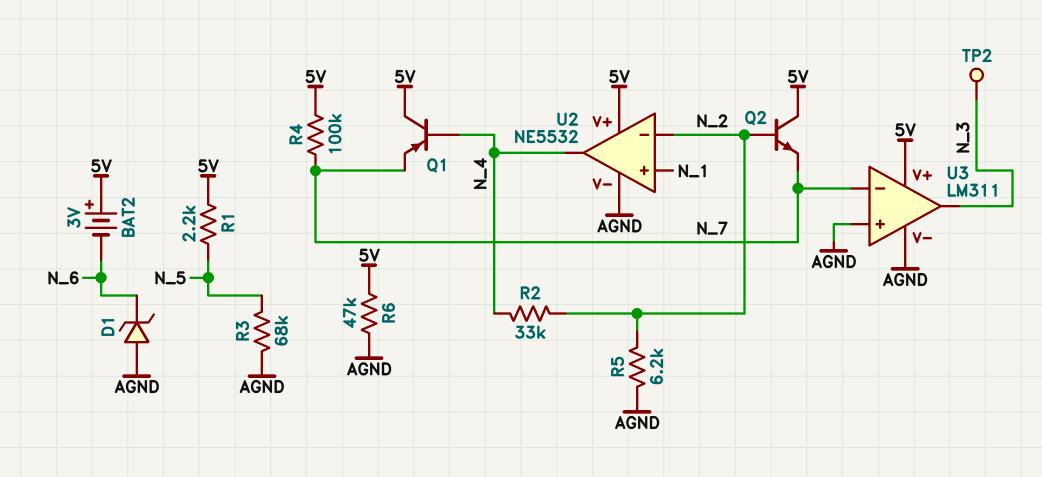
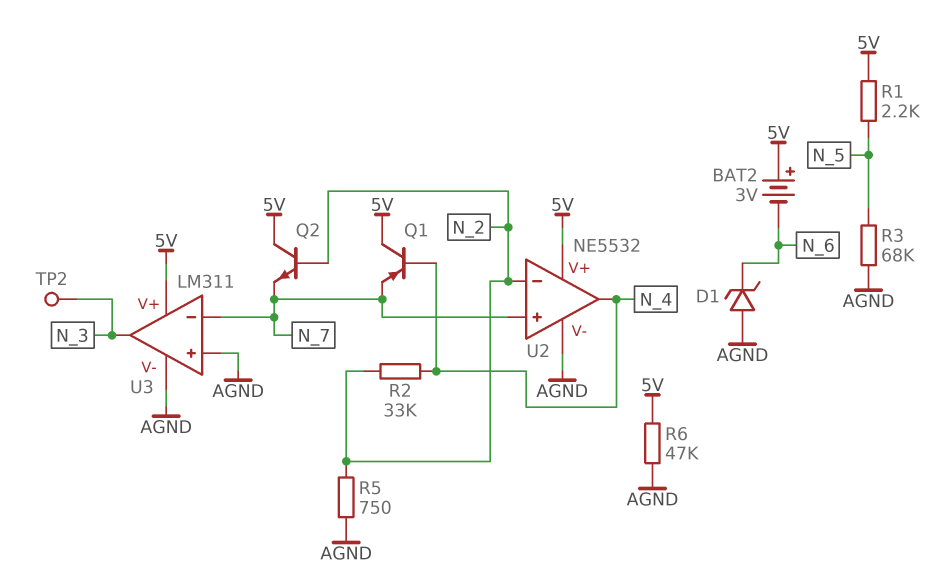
R4: 100k (5V, N_7) -> none
R5: 6.2k (AGND, N_2) -> 750 (AGND, N_2)
U2 pin in+: N_1 -> N_7

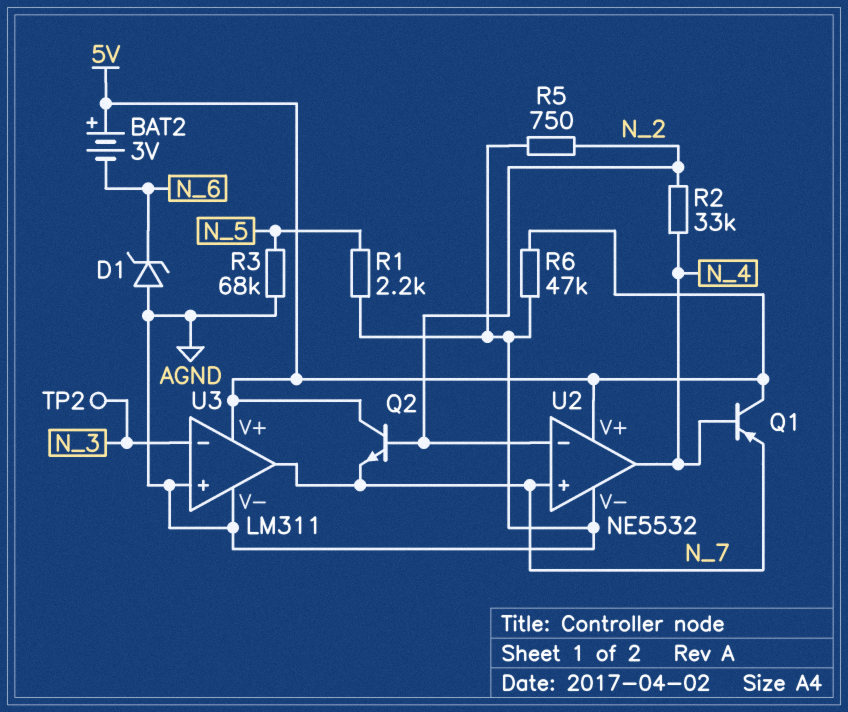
R1: 2.2k (5V, N_5) -> 2.2k (AGND, N_5)
U3 pin in-: N_7 -> N_3
U3 pin out: N_3 -> N_7

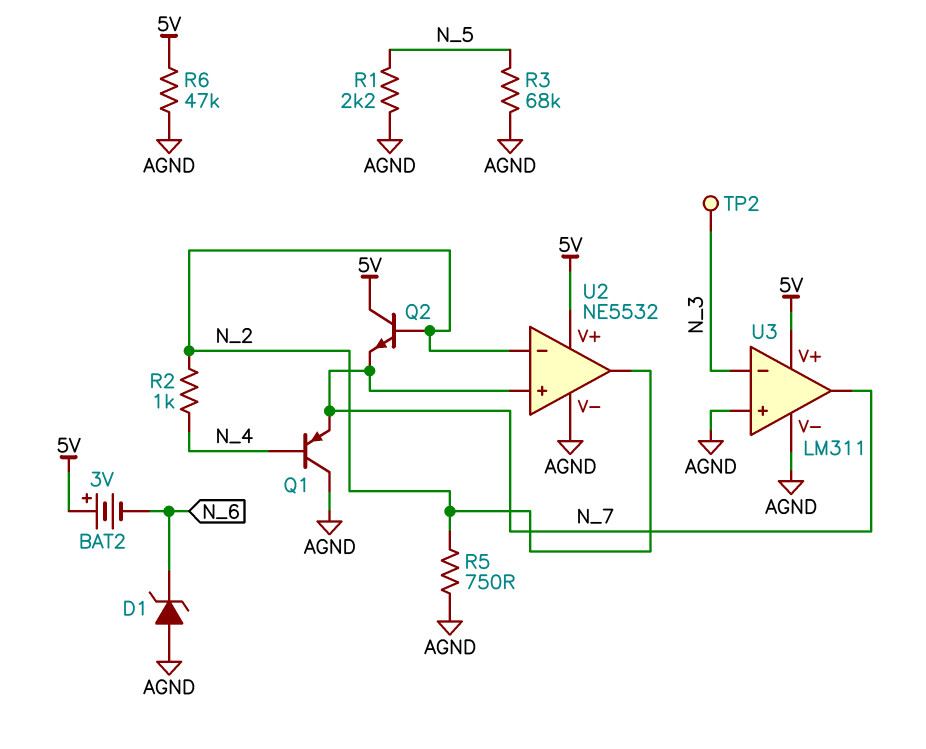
Q1: PNP (B N_4, C 5V, E N_7) -> PNP (B N_4, C AGND, E N_7)
R2: 33k (N_2, N_4) -> 1k (N_2, N_4)
U2 pin out: N_4 -> N_2

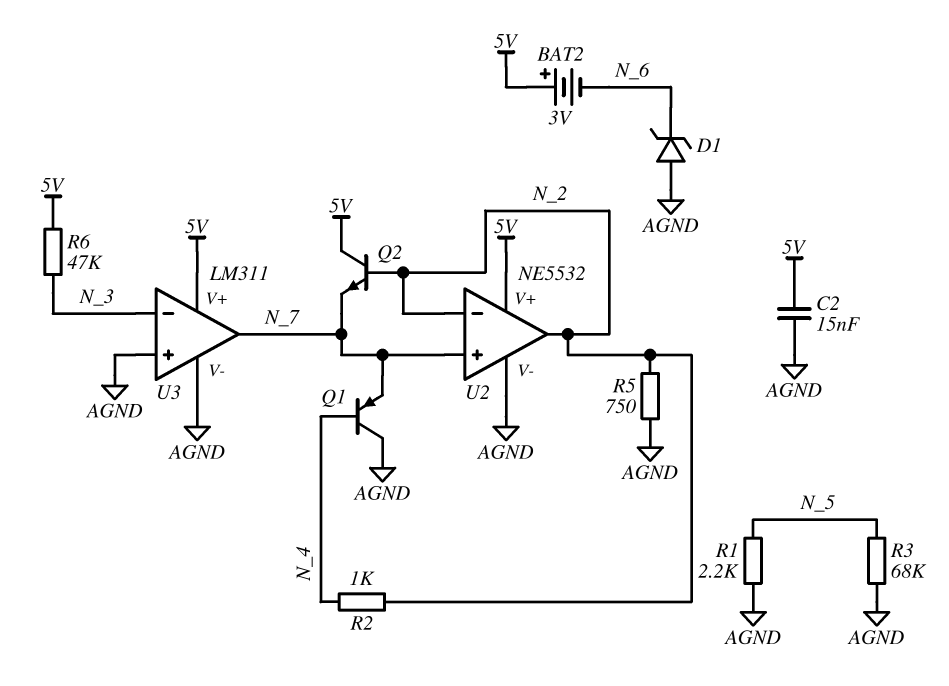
C2: none -> 15nF (5V, AGND)
R6: 47k (5V, AGND) -> 47k (5V, N_3)
TP2: test point (N_3) -> none

